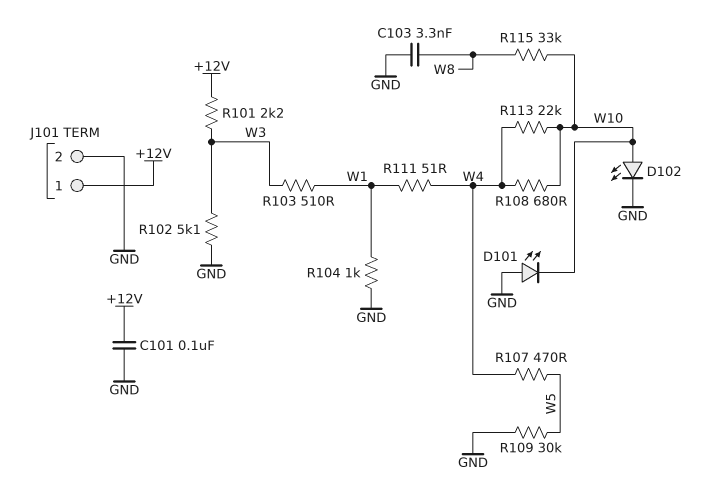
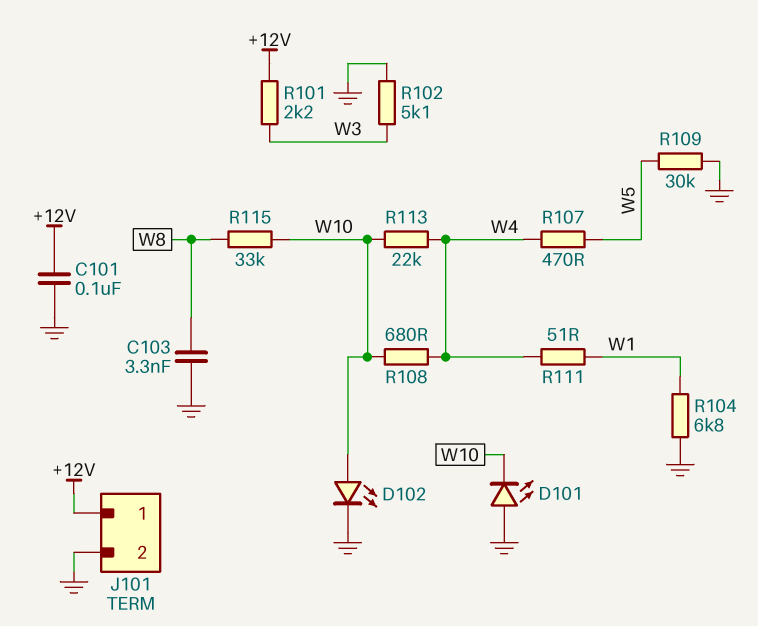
R103: 510 (W1, W3) -> none
R104: 1k (GND, W1) -> 6.8k (GND, W1)

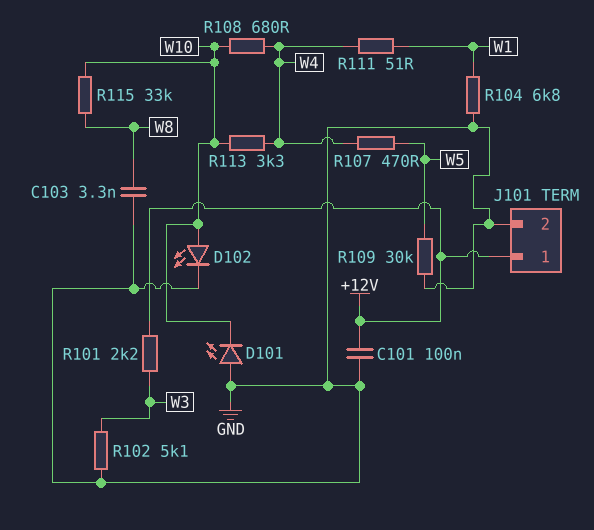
R113: 22k (W4, W10) -> 3.3k (W4, W10)

